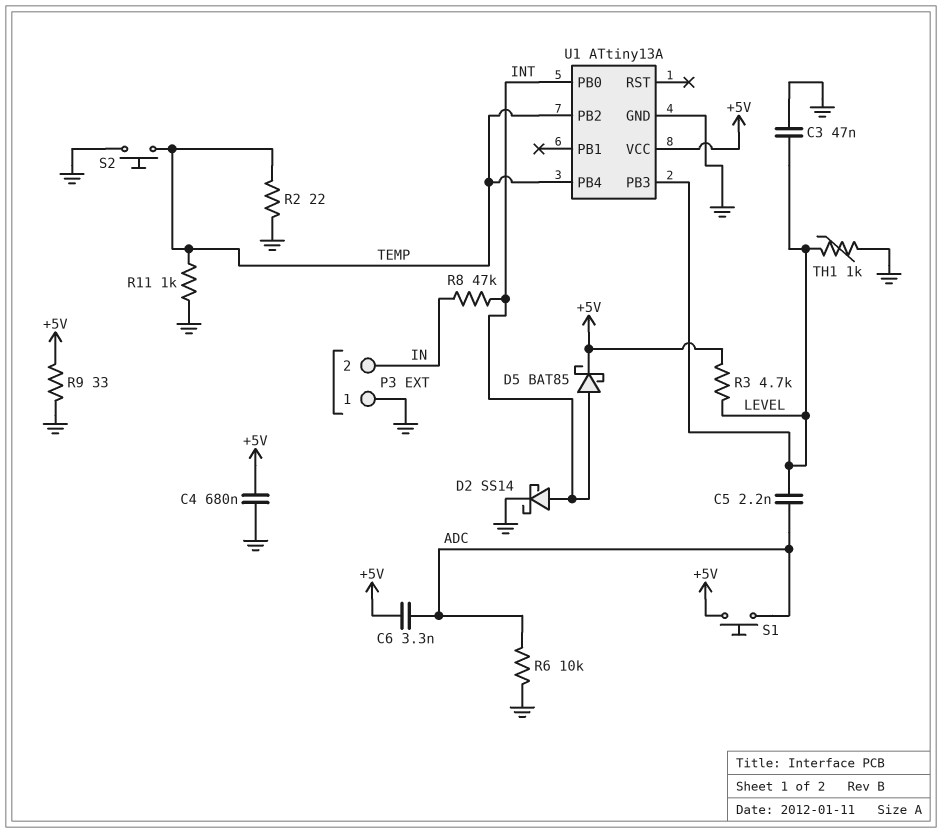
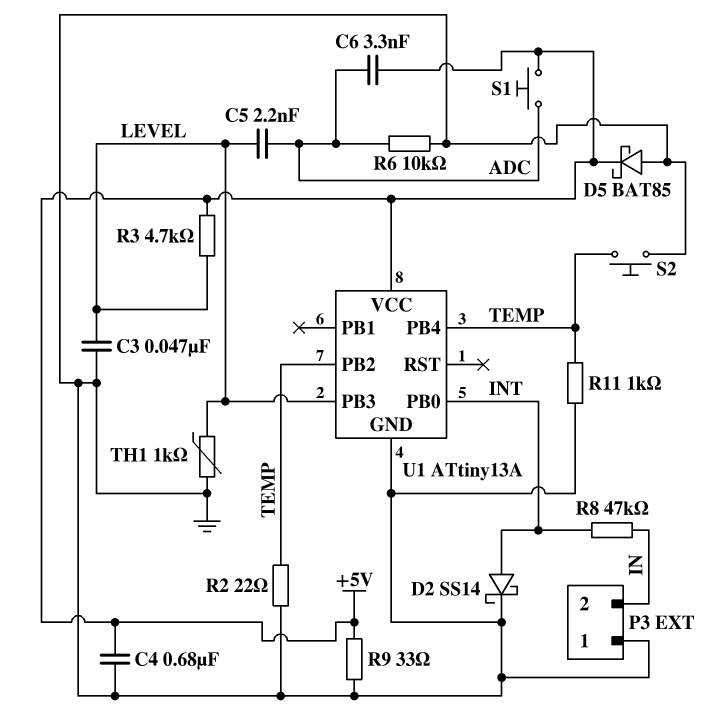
D5: schottky BAT85 (A INT, K +5V) -> schottky BAT85 (A GND, K +5V)

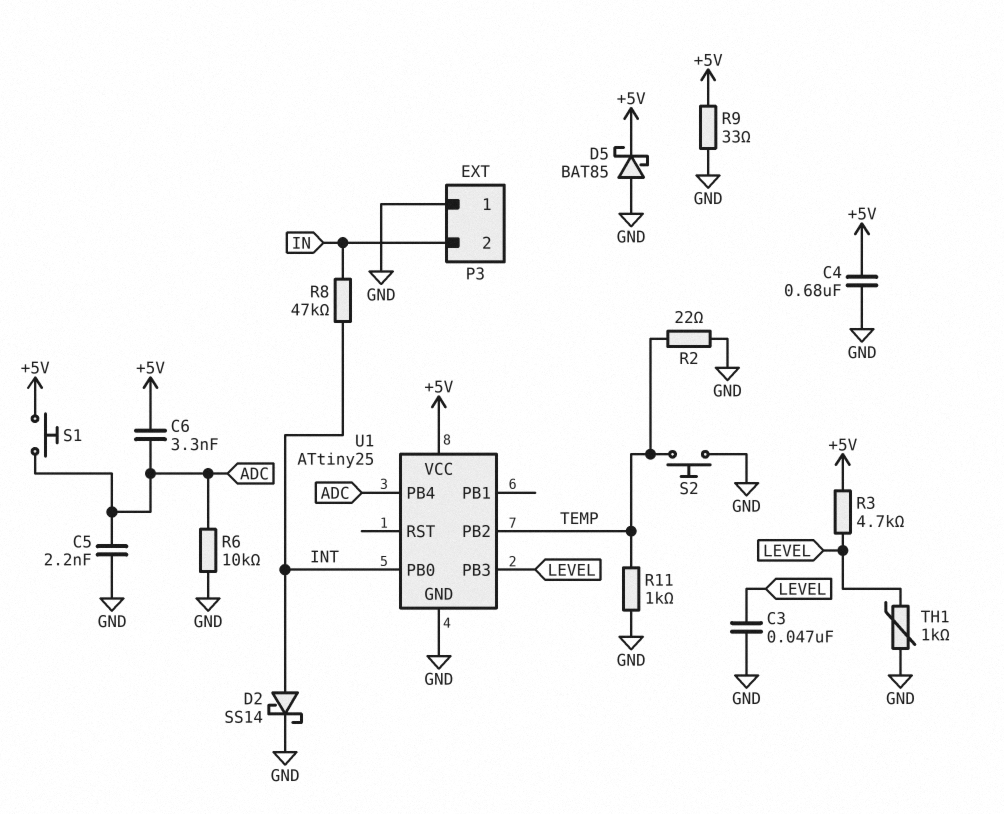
C5: 2.2nF (ADC, LEVEL) -> 2.2nF (ADC, GND)
U1: ATtiny13A -> ATtiny25
U1 pin PB4: TEMP -> ADC

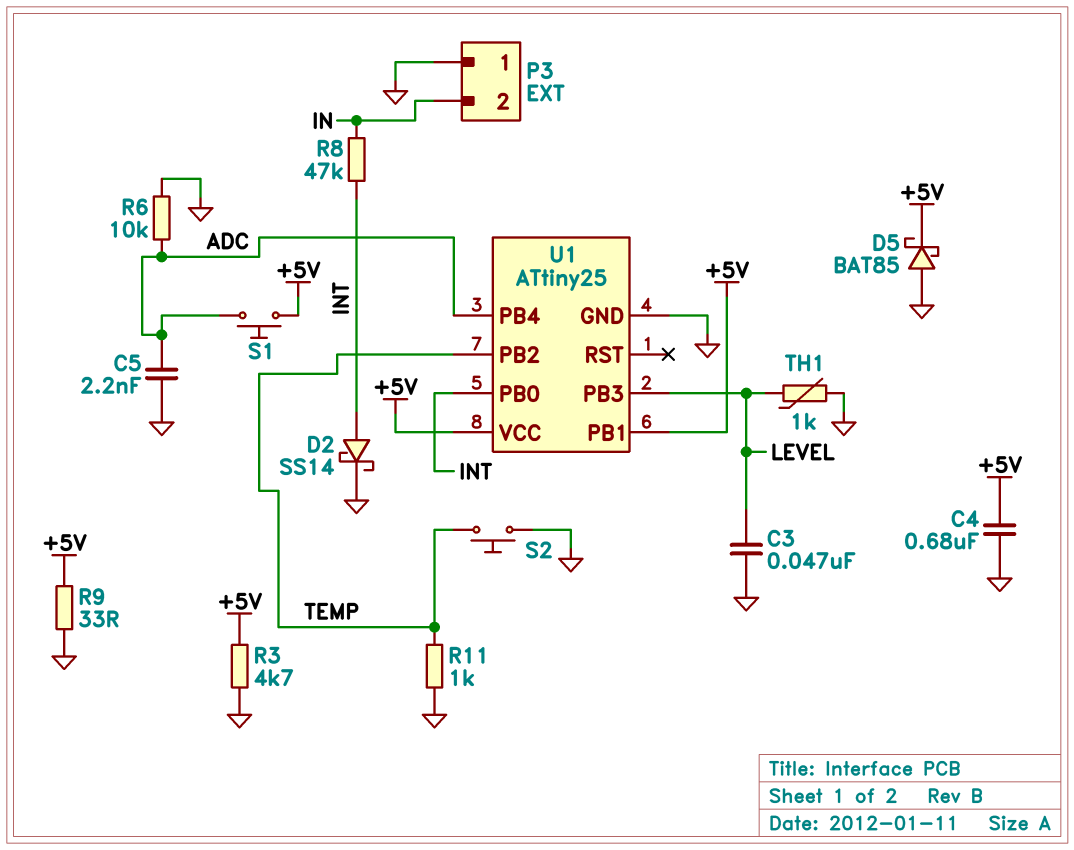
C6: 3.3nF (+5V, ADC) -> none
R2: 22 (GND, TEMP) -> none
R3: 4.7k (+5V, LEVEL) -> 4.7k (+5V, GND)
U1 pin PB1: none -> +5V

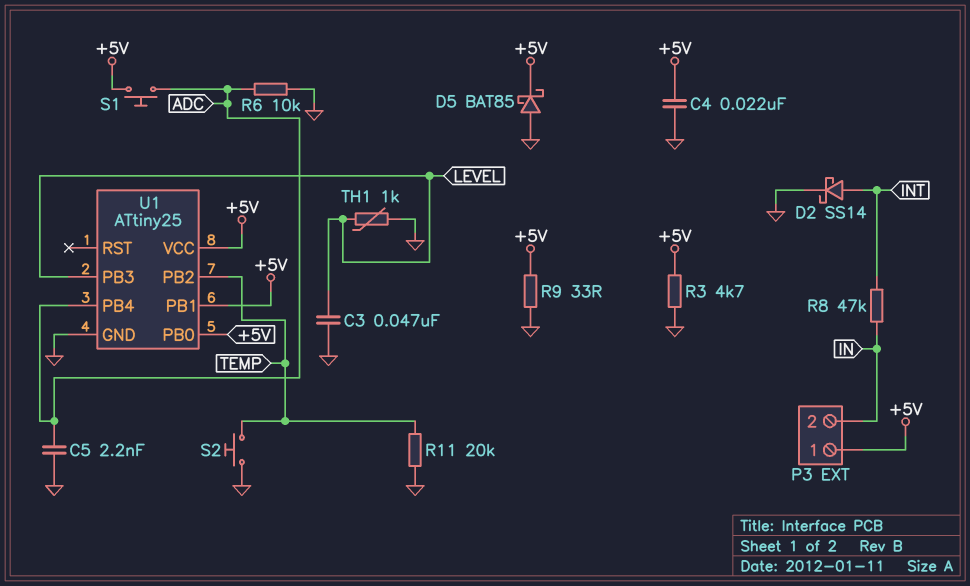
C4: 680nF (+5V, GND) -> 22nF (+5V, GND)
P3 pin 1: GND -> +5V
R11: 1k (GND, TEMP) -> 20k (GND, TEMP)
U1 pin PB0: INT -> +5V

